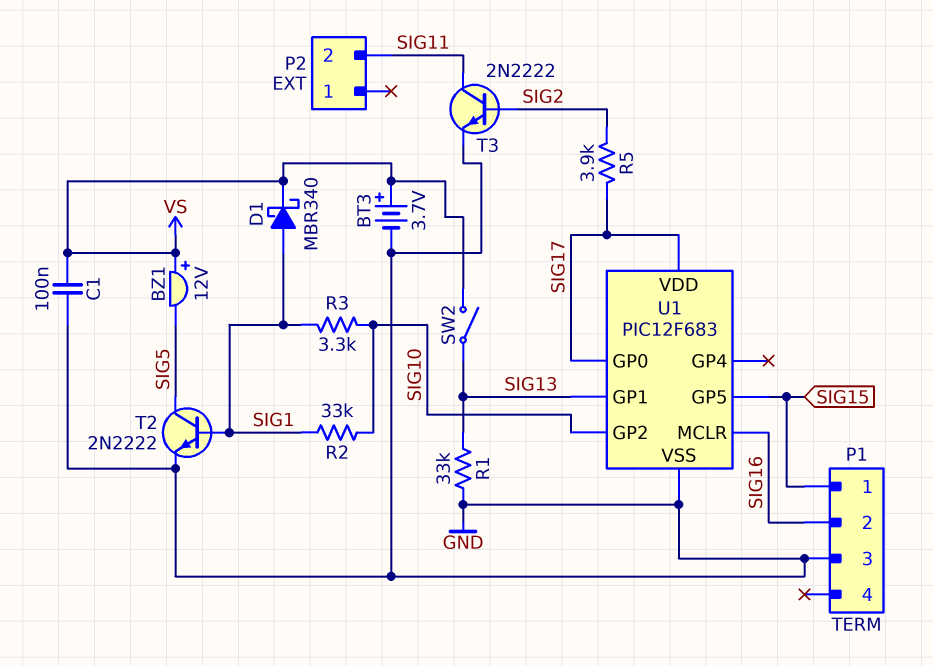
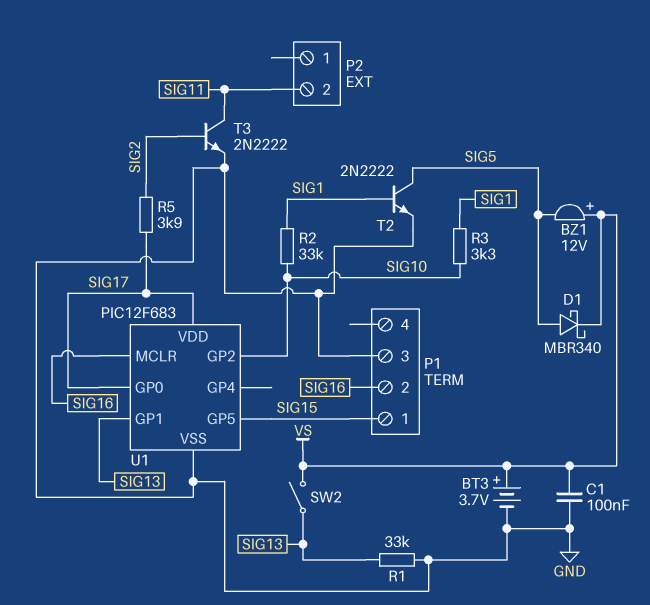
D1: schottky MBR340 (A SIG1, K VS) -> schottky MBR340 (A SIG5, K VS)

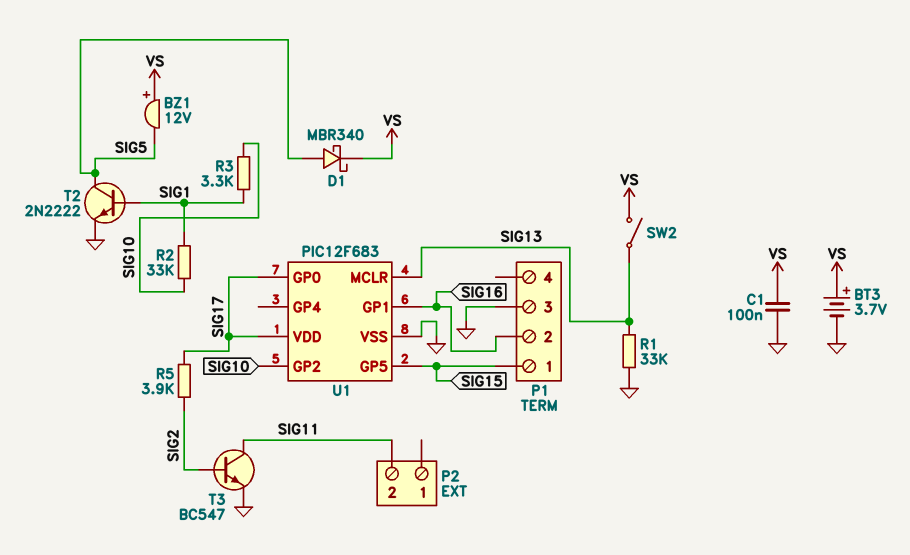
T3: NPN 2N2222 (B SIG2, C SIG11, E GND) -> NPN BC547 (B SIG2, C SIG11, E GND)
U1 pin GP1: SIG13 -> SIG16
U1 pin MCLR: SIG16 -> SIG13

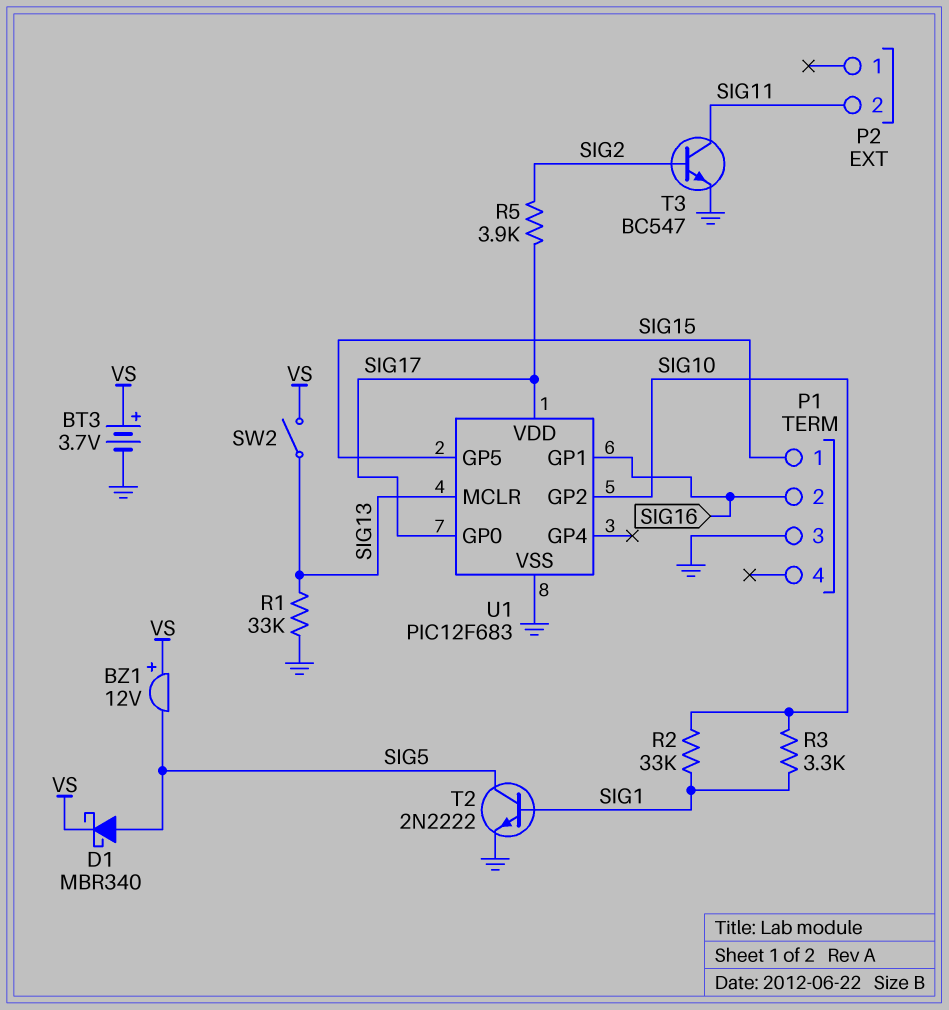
C1: 100nF (GND, VS) -> none

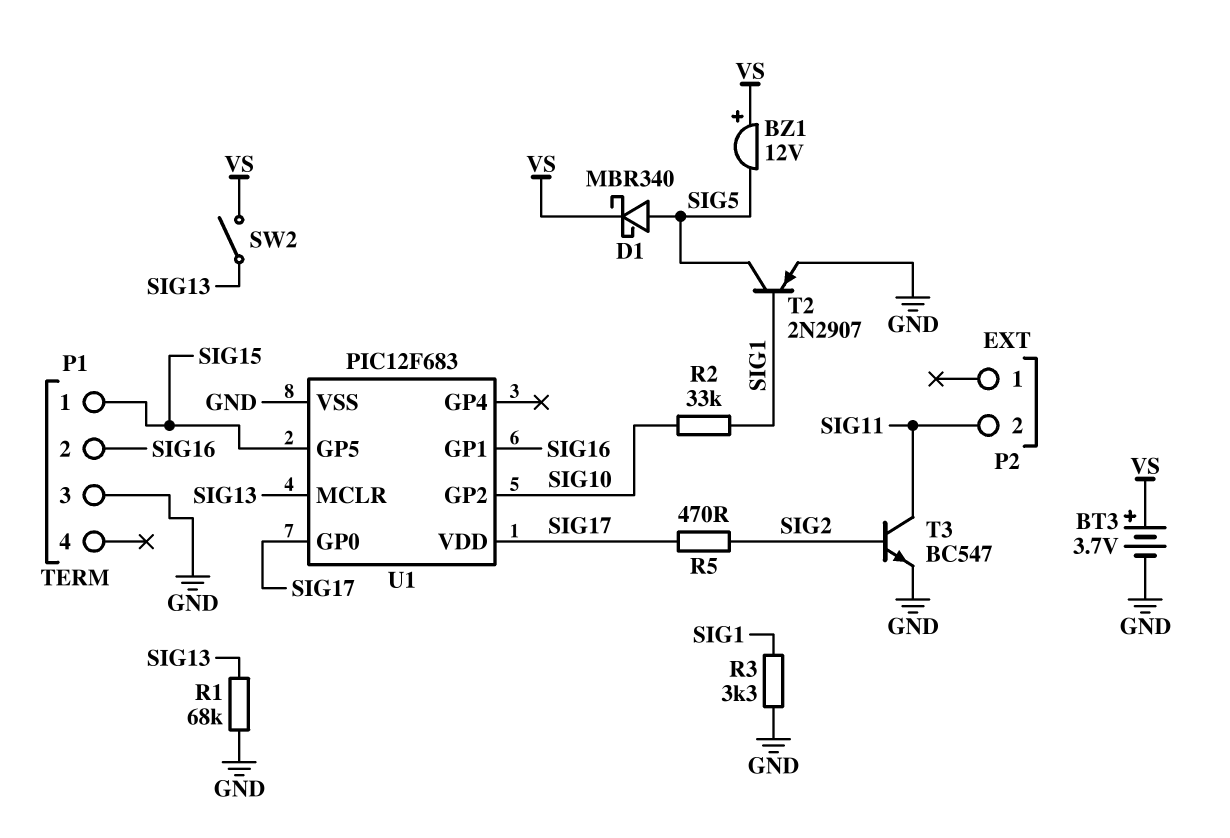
R1: 33k (GND, SIG13) -> 68k (GND, SIG13)
R3: 3.3k (SIG1, SIG10) -> 3.3k (GND, SIG1)
R5: 3.9k (SIG2, SIG17) -> 470 (SIG2, SIG17)
T2: NPN 2N2222 (B SIG1, C SIG5, E GND) -> PNP 2N2907 (B SIG1, C SIG5, E GND)

